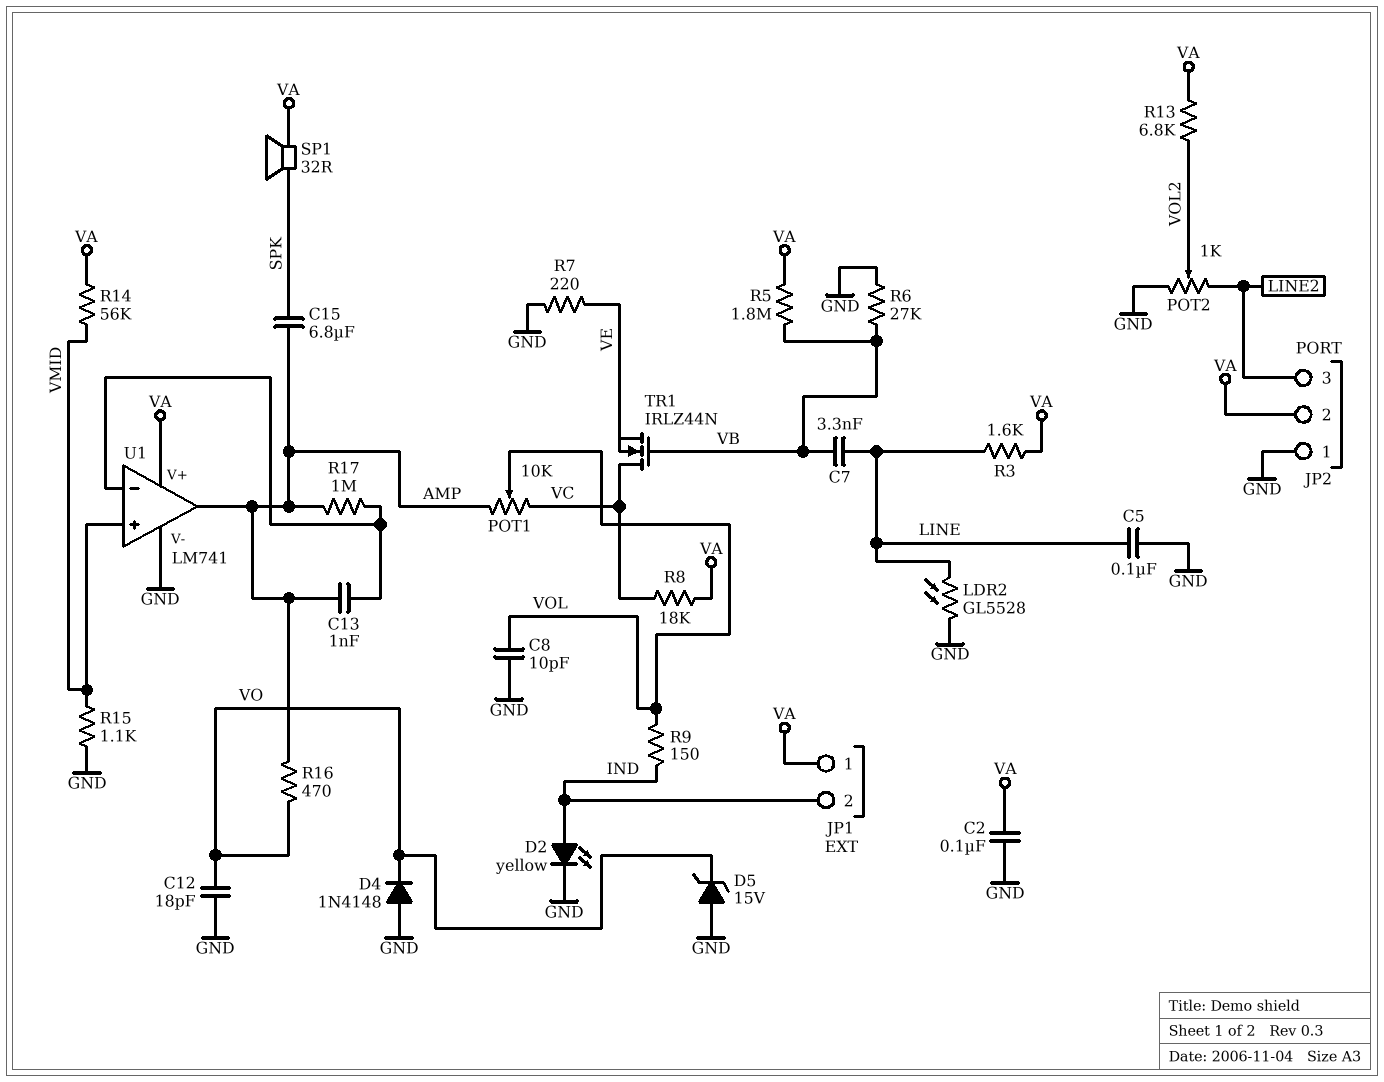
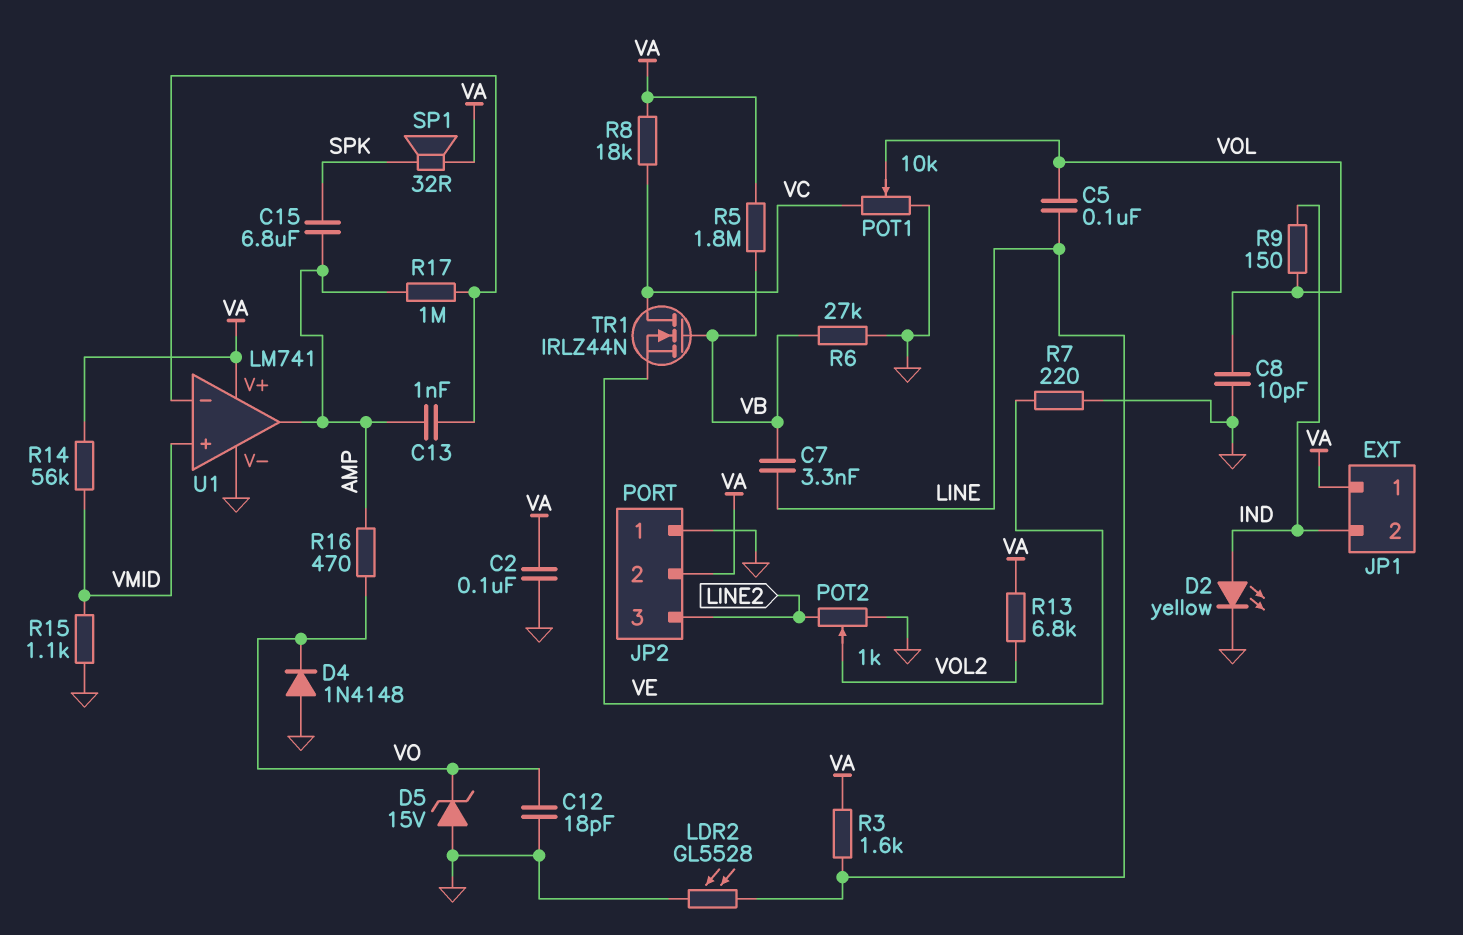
C5: 100nF (GND, LINE) -> 100nF (LINE, VOL)
POT1: 10k (AMP, VC, wiper VOL) -> 10k (GND, VC, wiper VOL)

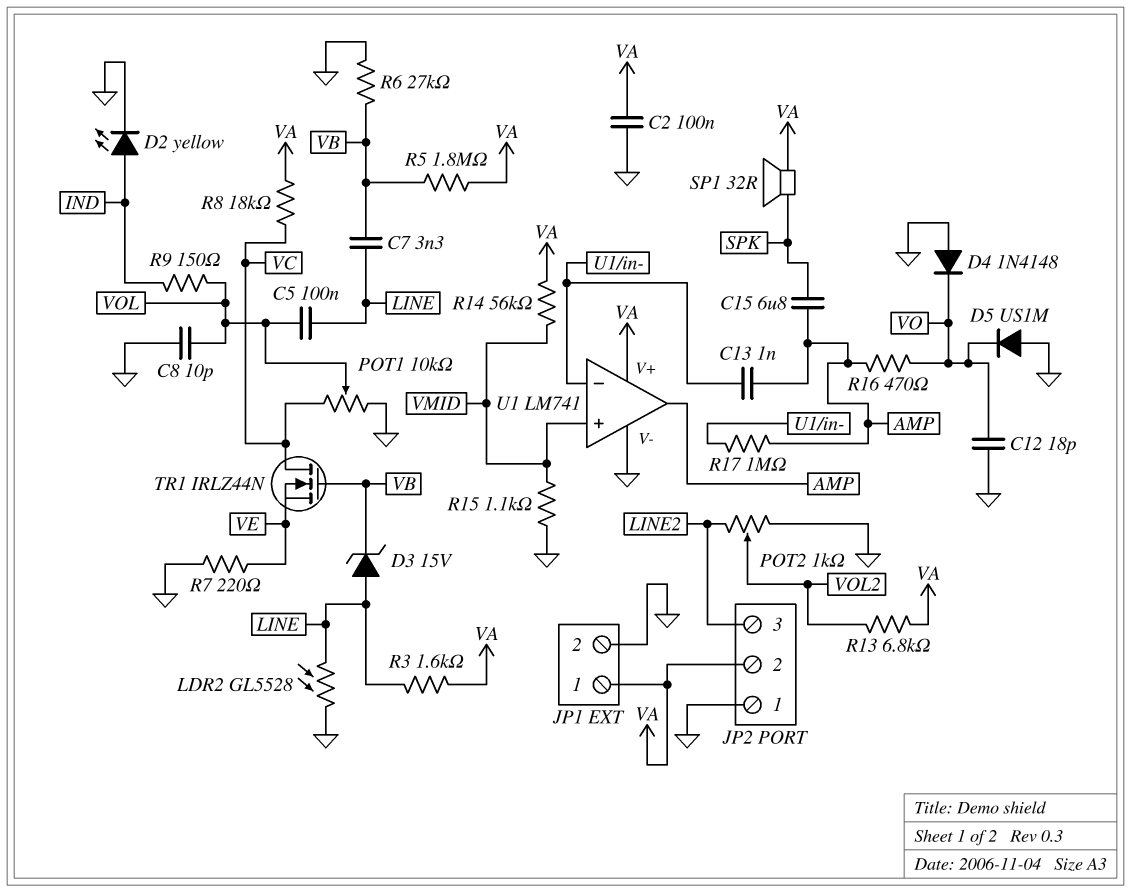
D3: none -> zener 15V (A LINE, K VB)
D5: zener 15V (A GND, K VO) -> diode US1M (A GND, K VO)
JP1 pin 2: IND -> GND

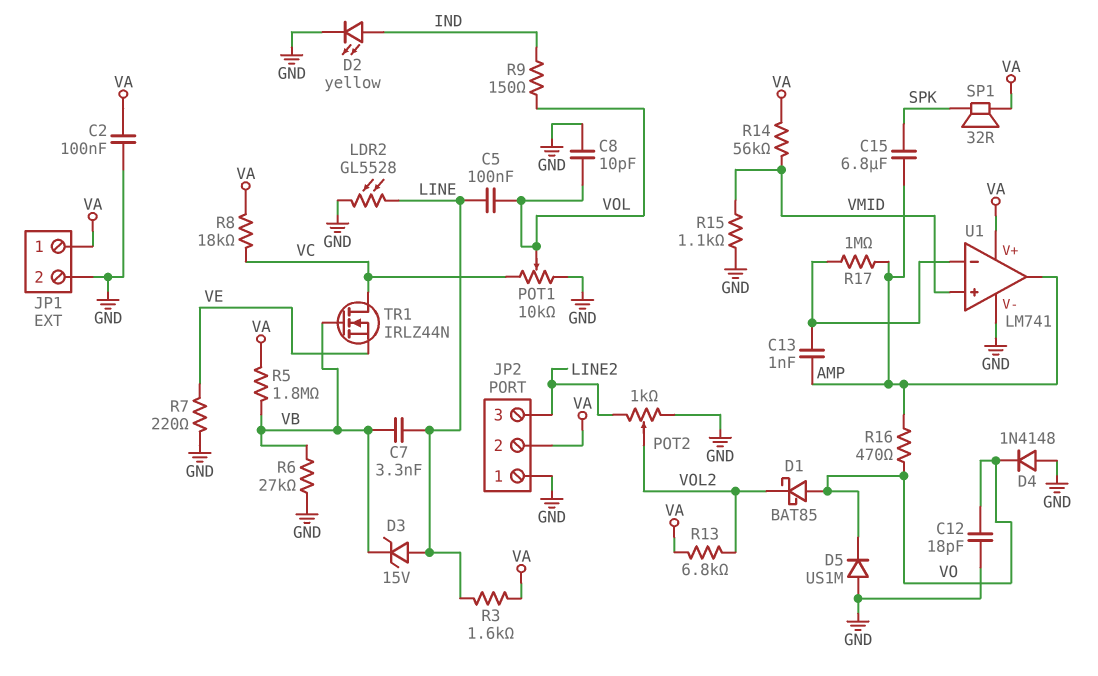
D1: none -> schottky BAT85 (A VO, K VOL2)

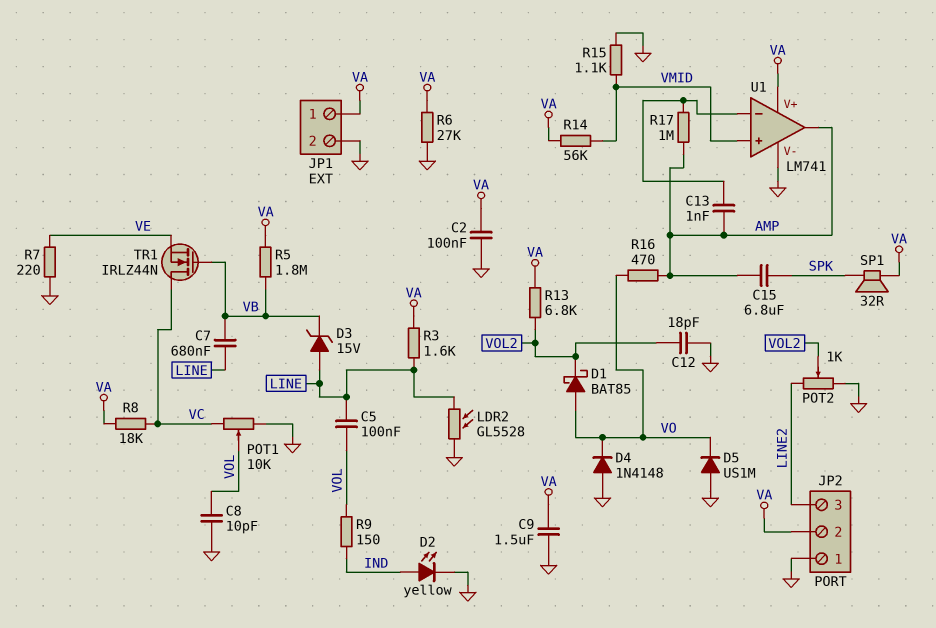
C7: 3.3nF (LINE, VB) -> 680nF (LINE, VB)
C9: none -> 1.5uF (GND, VA)
C12: 18pF (GND, VO) -> 18pF (GND, VOL2)
R6: 27k (GND, VB) -> 27k (GND, VA)

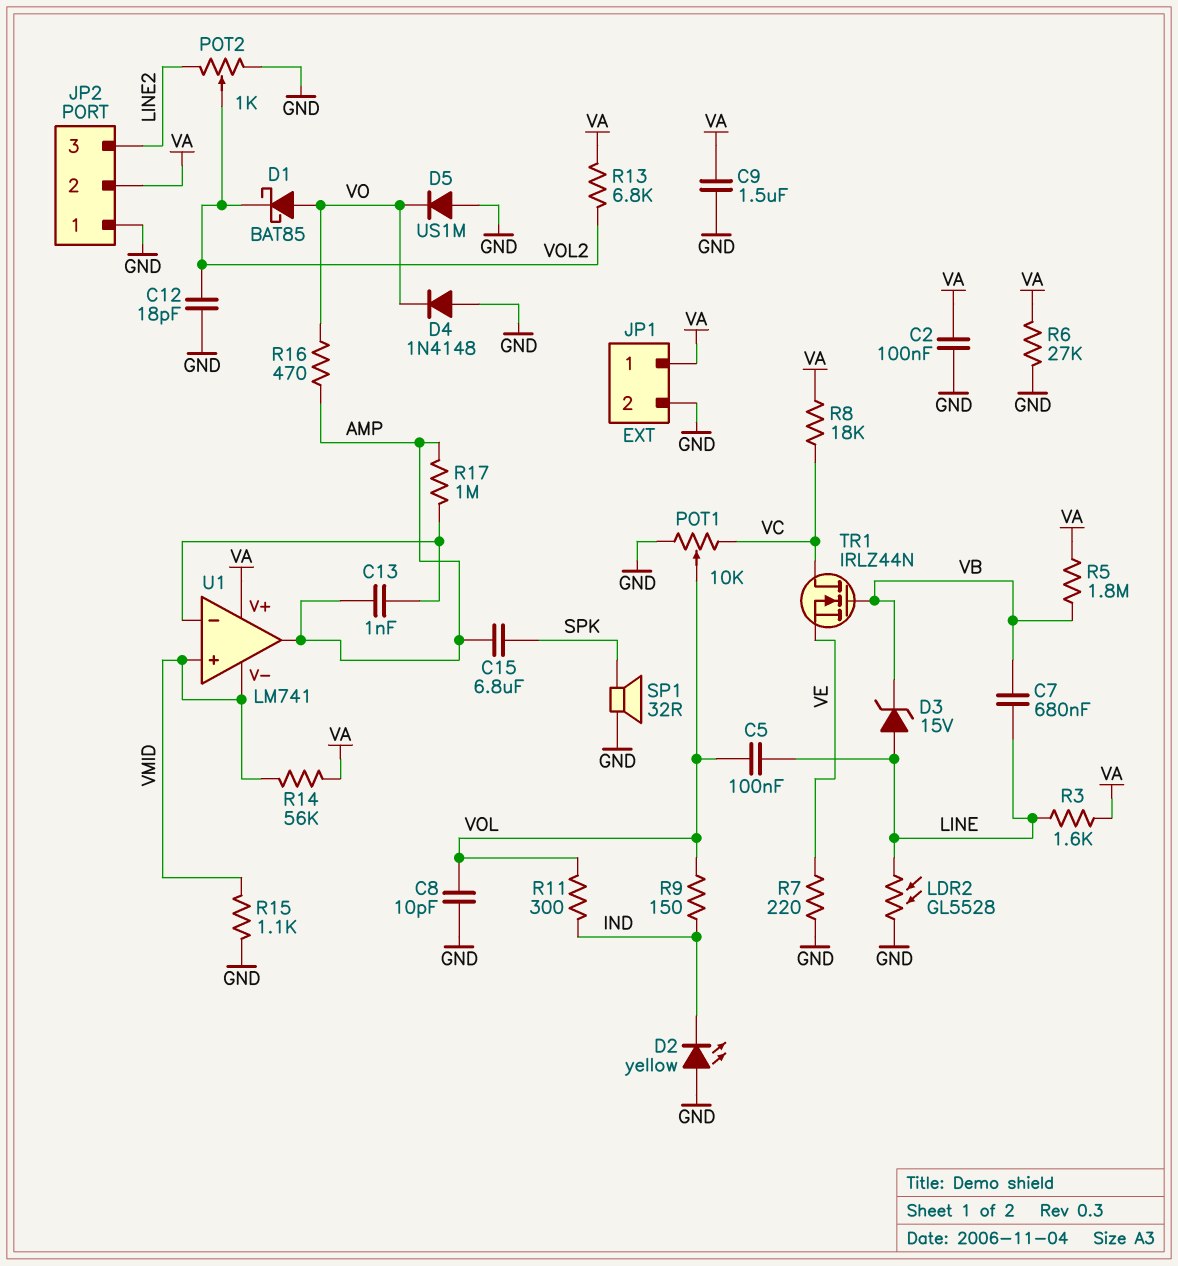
D2: LED yellow (A IND, K GND) -> LED yellow (A GND, K IND)
R11: none -> 300 (IND, VOL)
SP1: speaker 32R (SPK, VA) -> speaker 32R (GND, SPK)
U1 pin V-: GND -> VMID

